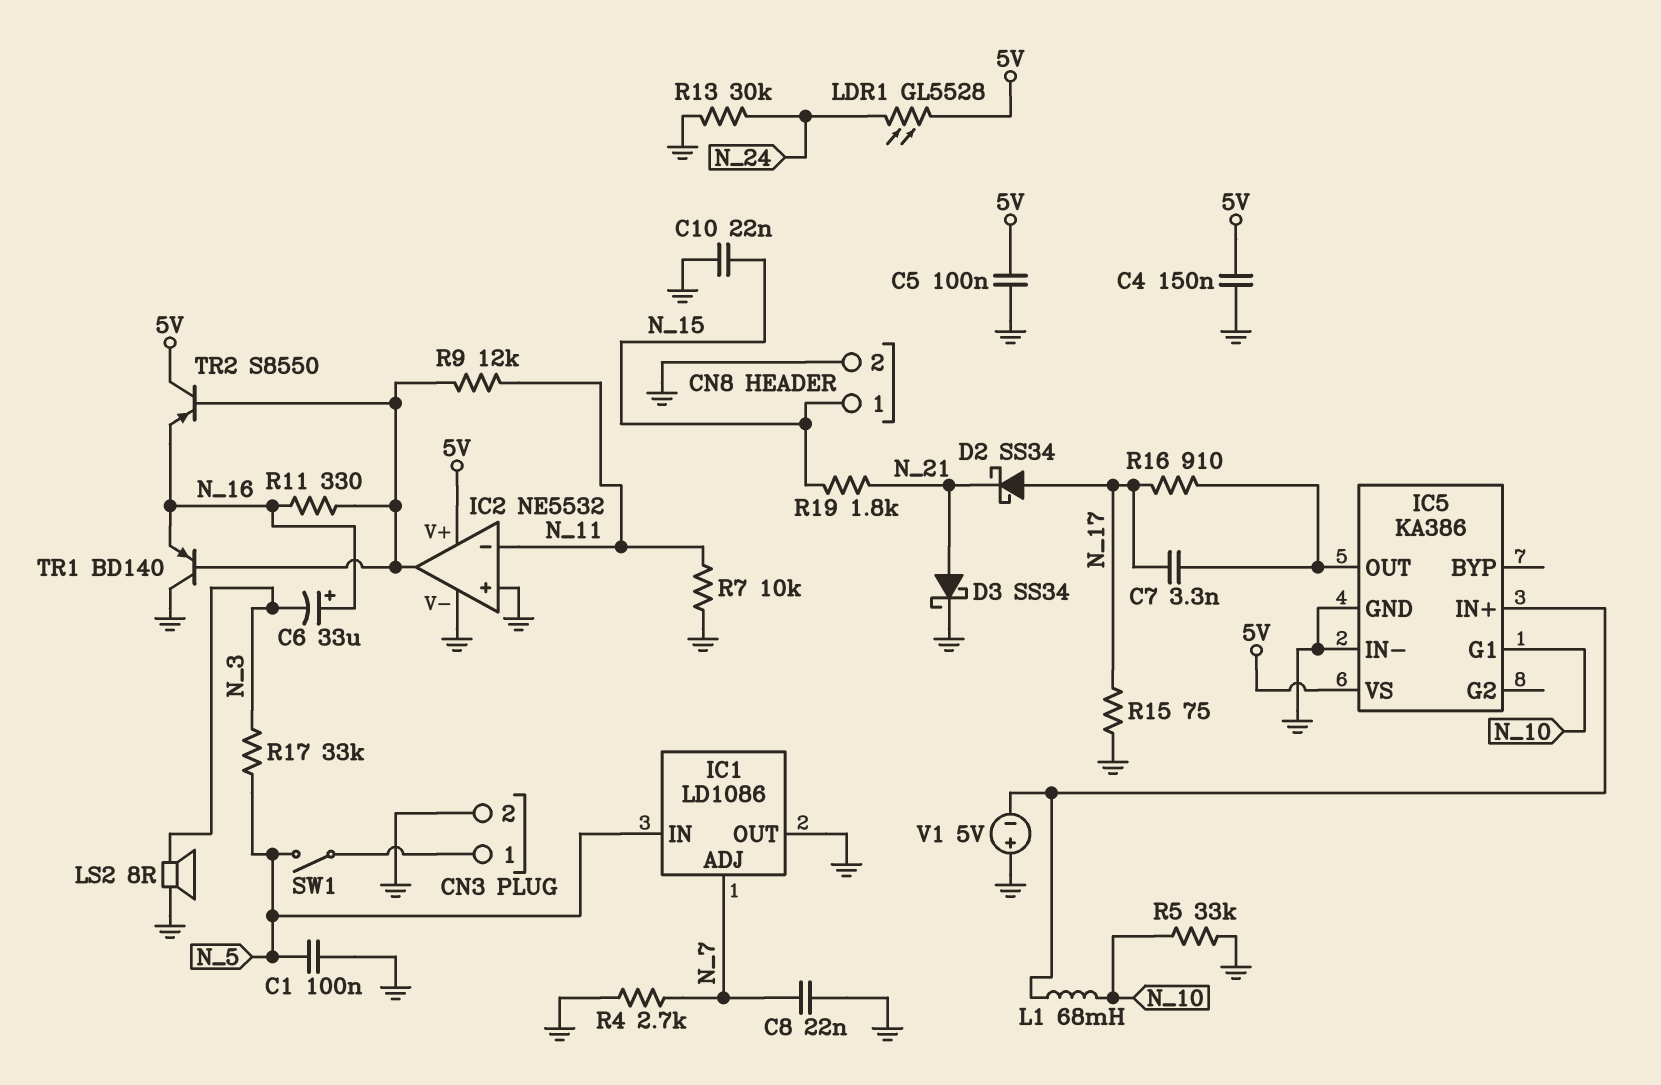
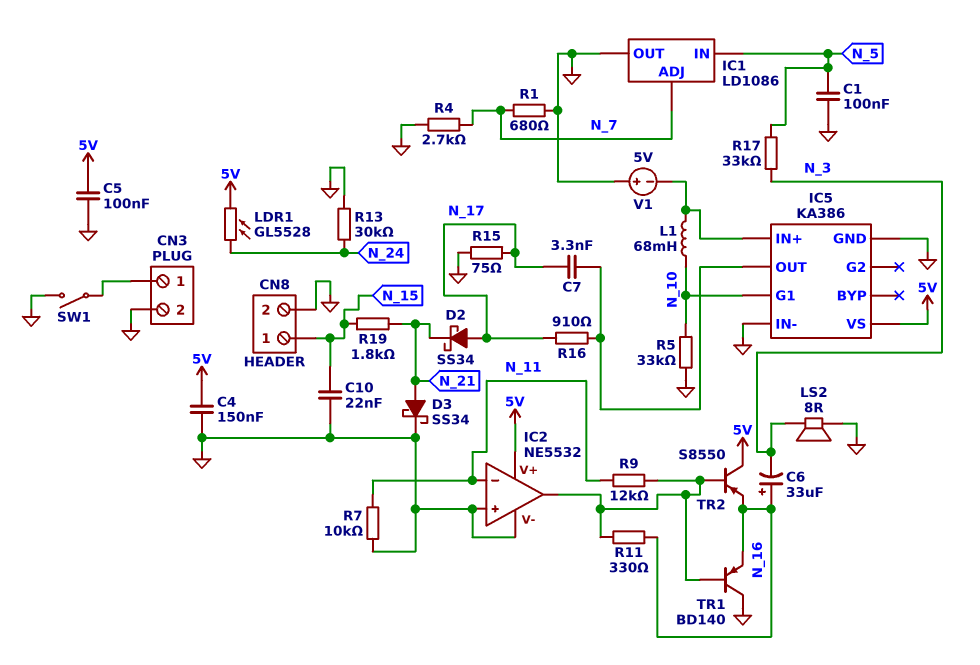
C8: 22nF (GND, N_7) -> none
R1: none -> 680 (GND, N_7)
SW1: switch (CN3/1, N_5) -> switch (CN3/1, GND)

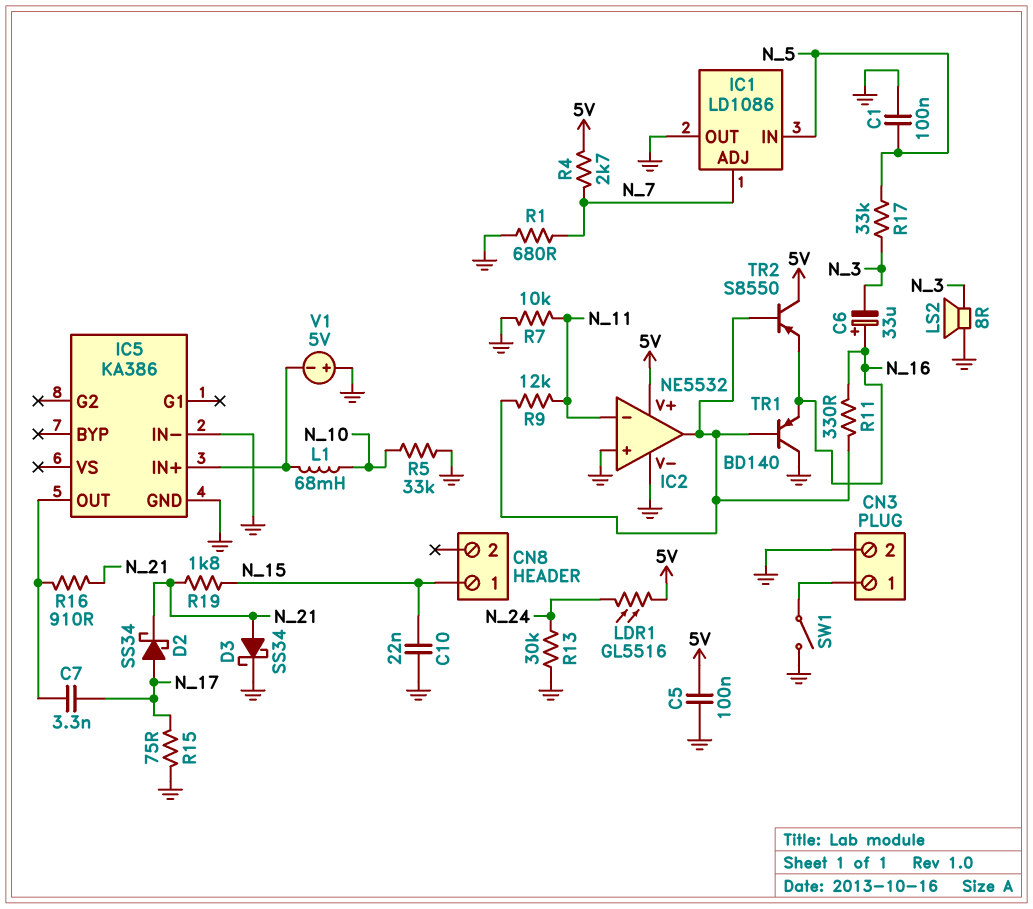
C4: 150nF (5V, GND) -> none
CN8 pin 2: GND -> none
IC5 pin G1: N_10 -> none
IC5 pin VS: 5V -> none
LDR1: GL5528 (5V, N_24) -> GL5516 (5V, N_24)
R4: 2.7k (GND, N_7) -> 2.7k (5V, N_7)
R16: 910 (IC5/OUT, N_17) -> 910 (IC5/OUT, N_21)

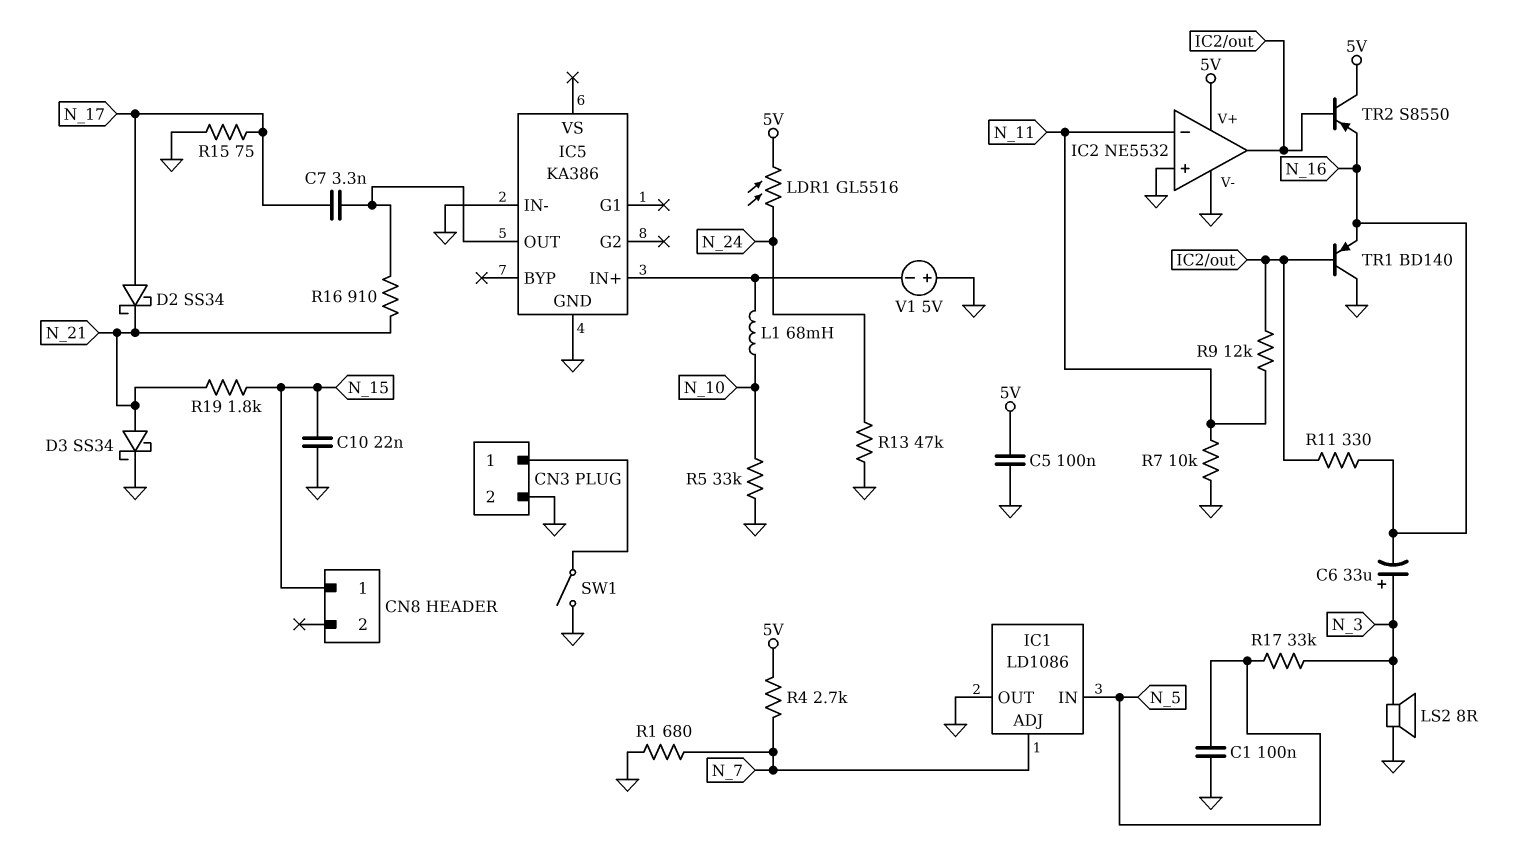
C6: 33uF (plus N_16, minus N_3) -> 33uF (plus N_3, minus N_16)
R13: 30k (GND, N_24) -> 47k (GND, N_24)

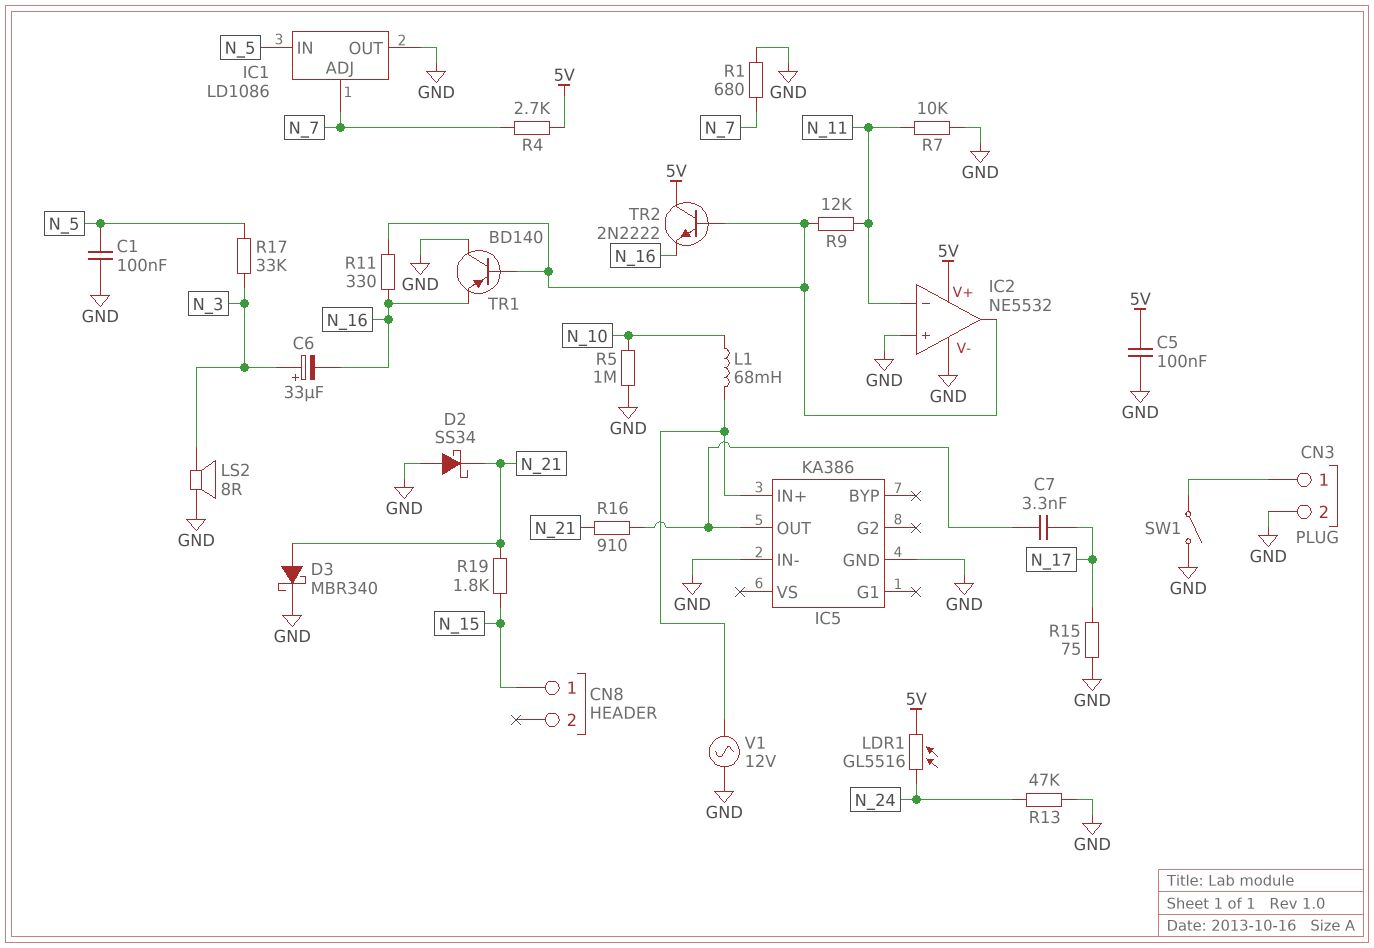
C10: 22nF (GND, N_15) -> none
D2: schottky SS34 (A N_17, K N_21) -> schottky SS34 (A GND, K N_21)
D3: schottky SS34 (A N_21, K GND) -> schottky MBR340 (A N_21, K GND)
R5: 33k (GND, N_10) -> 1M (GND, N_10)
TR2: PNP S8550 (B IC2/out, C 5V, E N_16) -> NPN 2N2222 (B IC2/out, C 5V, E N_16)
V1: 5V (plus GND, minus IC5/IN+) -> AC 12V (GND, IC5/IN+)

